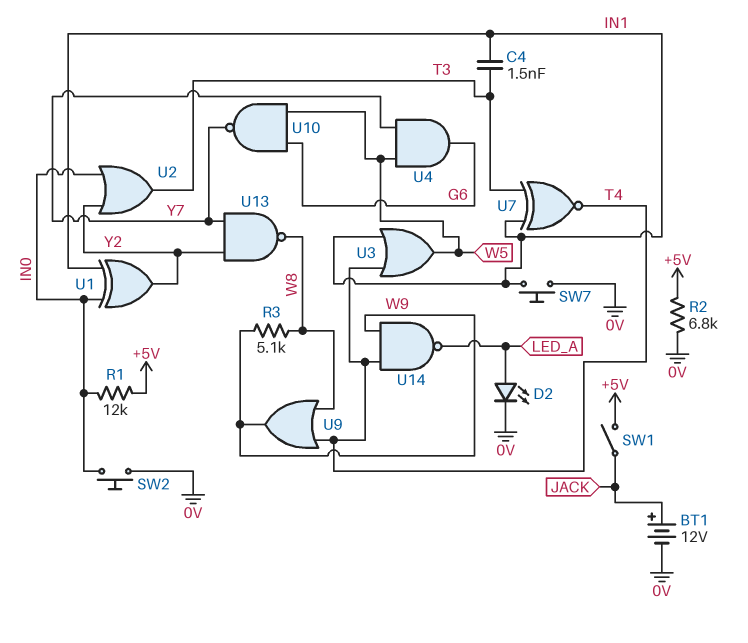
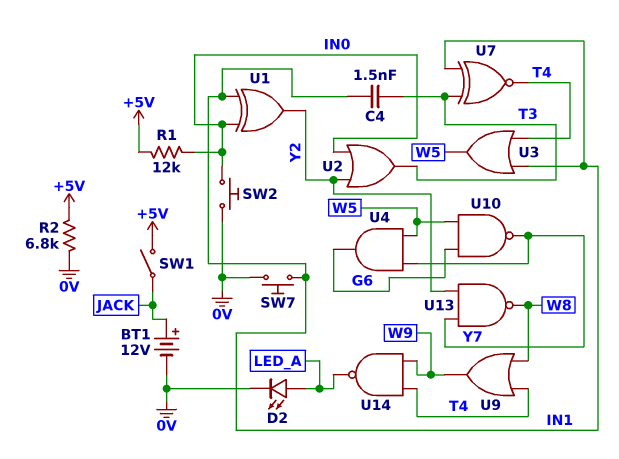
R3: 5.1k (W8, W9) -> none

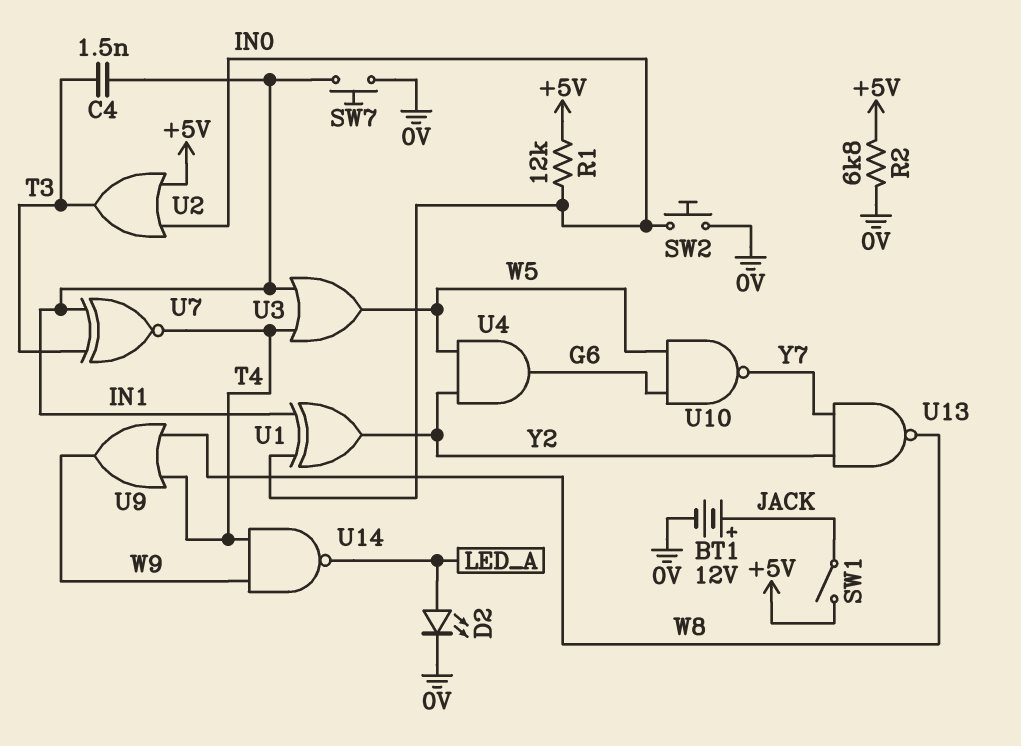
U2: OR (in IN0, in Y2, out T3) -> OR (in +5V, in IN0, out T3)
U4: AND (in W5, in Y7, out G6) -> AND (in W5, in Y2, out G6)

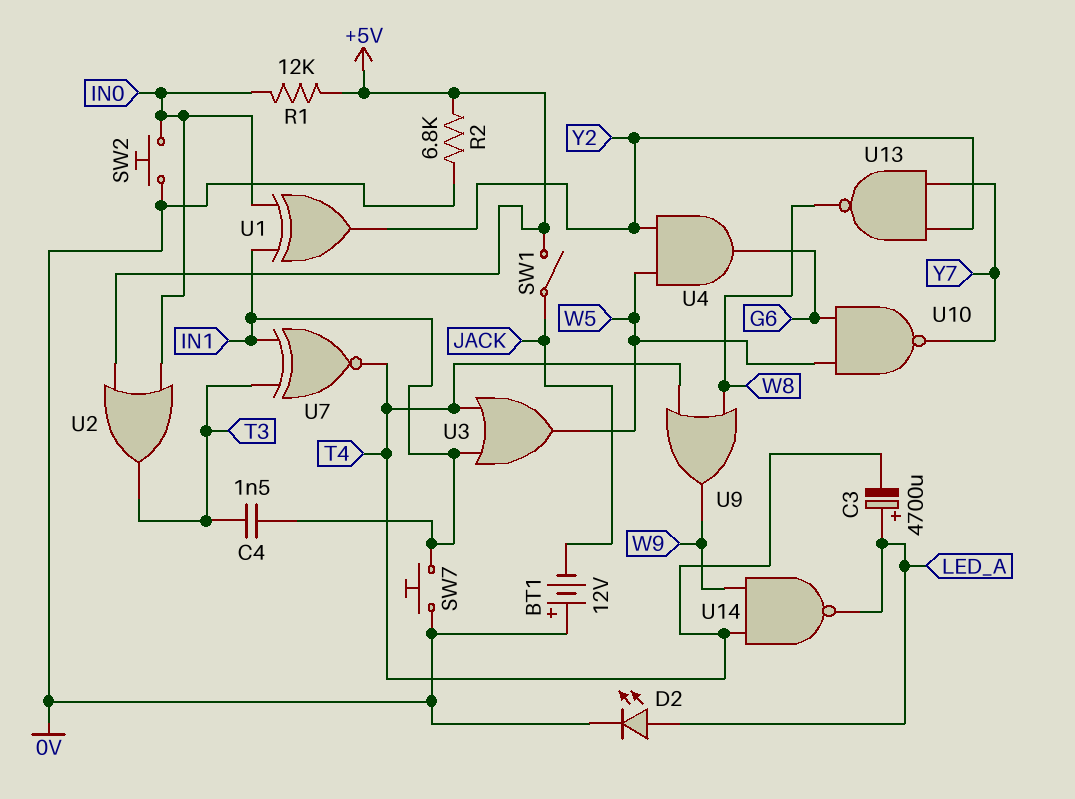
BT1: 12V (plus JACK, minus 0V) -> 12V (plus 0V, minus JACK)
C3: none -> 4700uF (plus LED_A, minus T4)

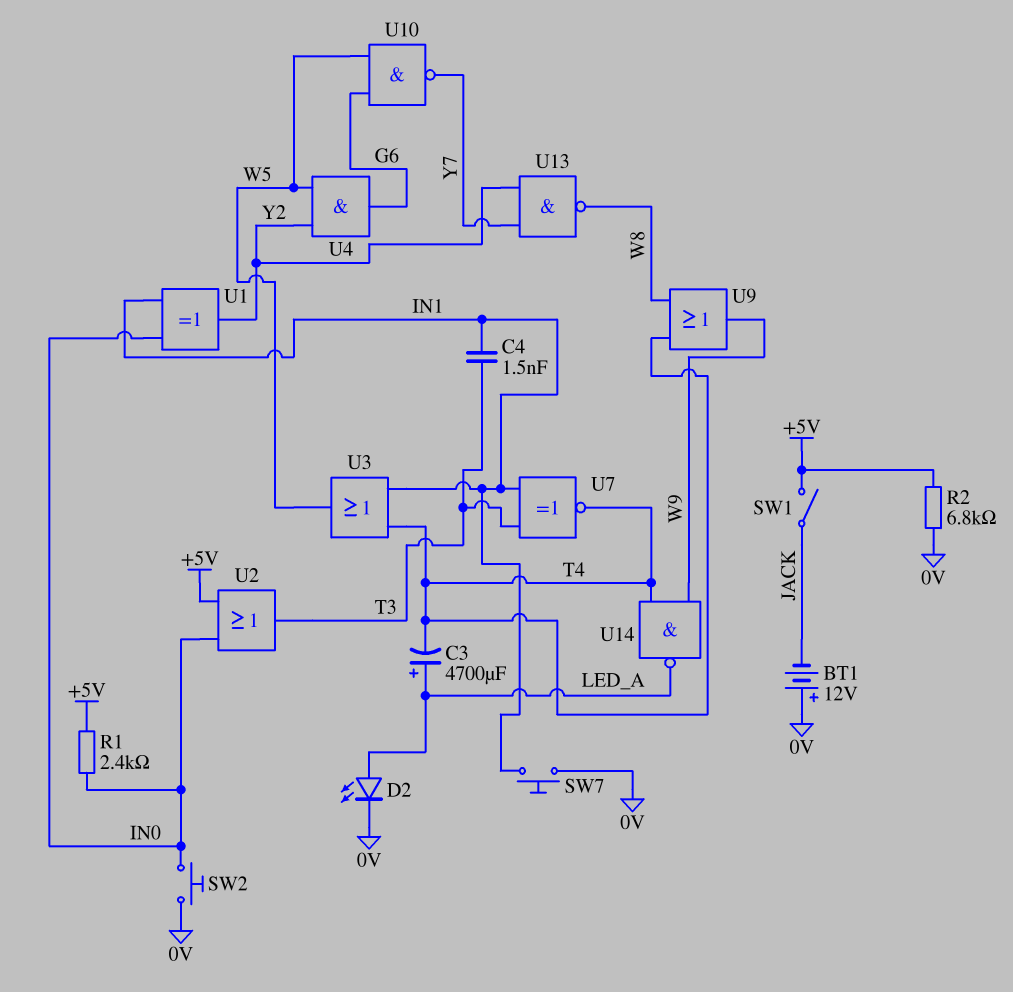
R1: 12k (+5V, IN0) -> 2.4k (+5V, IN0)

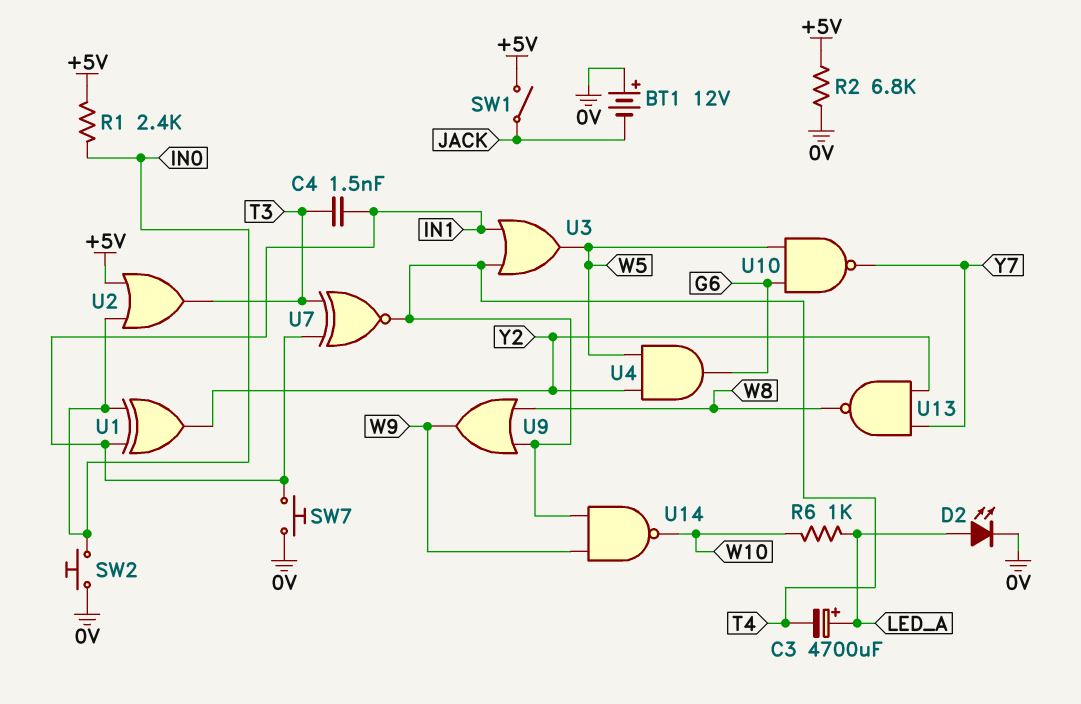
R6: none -> 1k (LED_A, W10)
U14: NAND (in T4, in W9, out LED_A) -> NAND (in T4, in W9, out W10)

